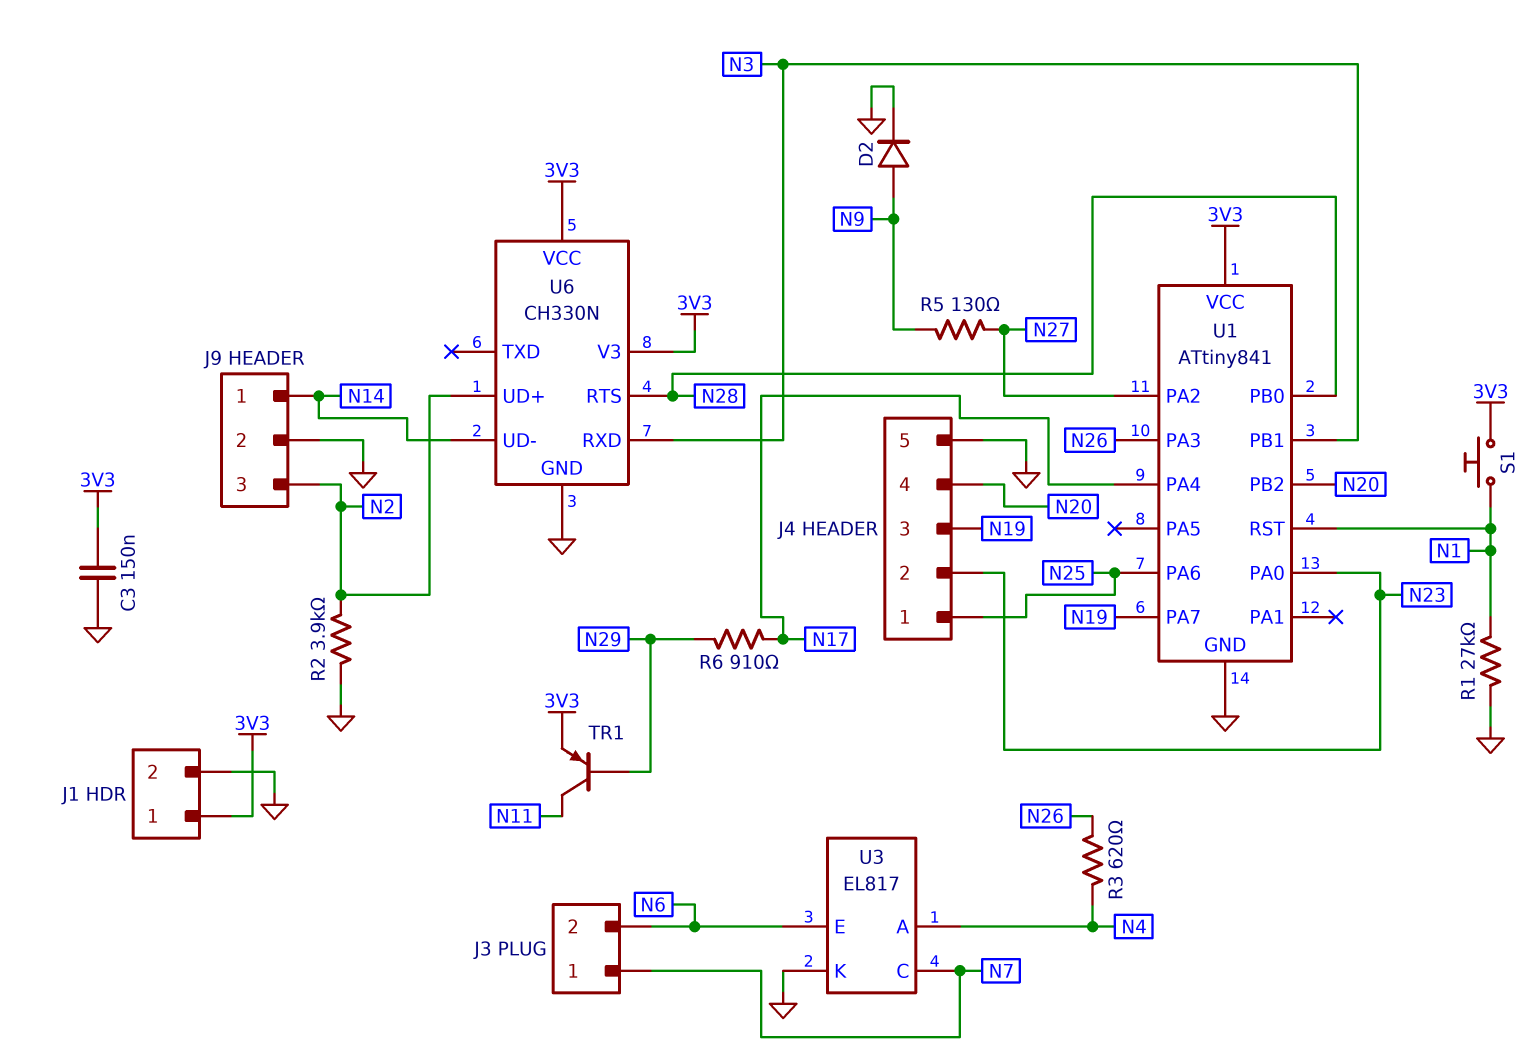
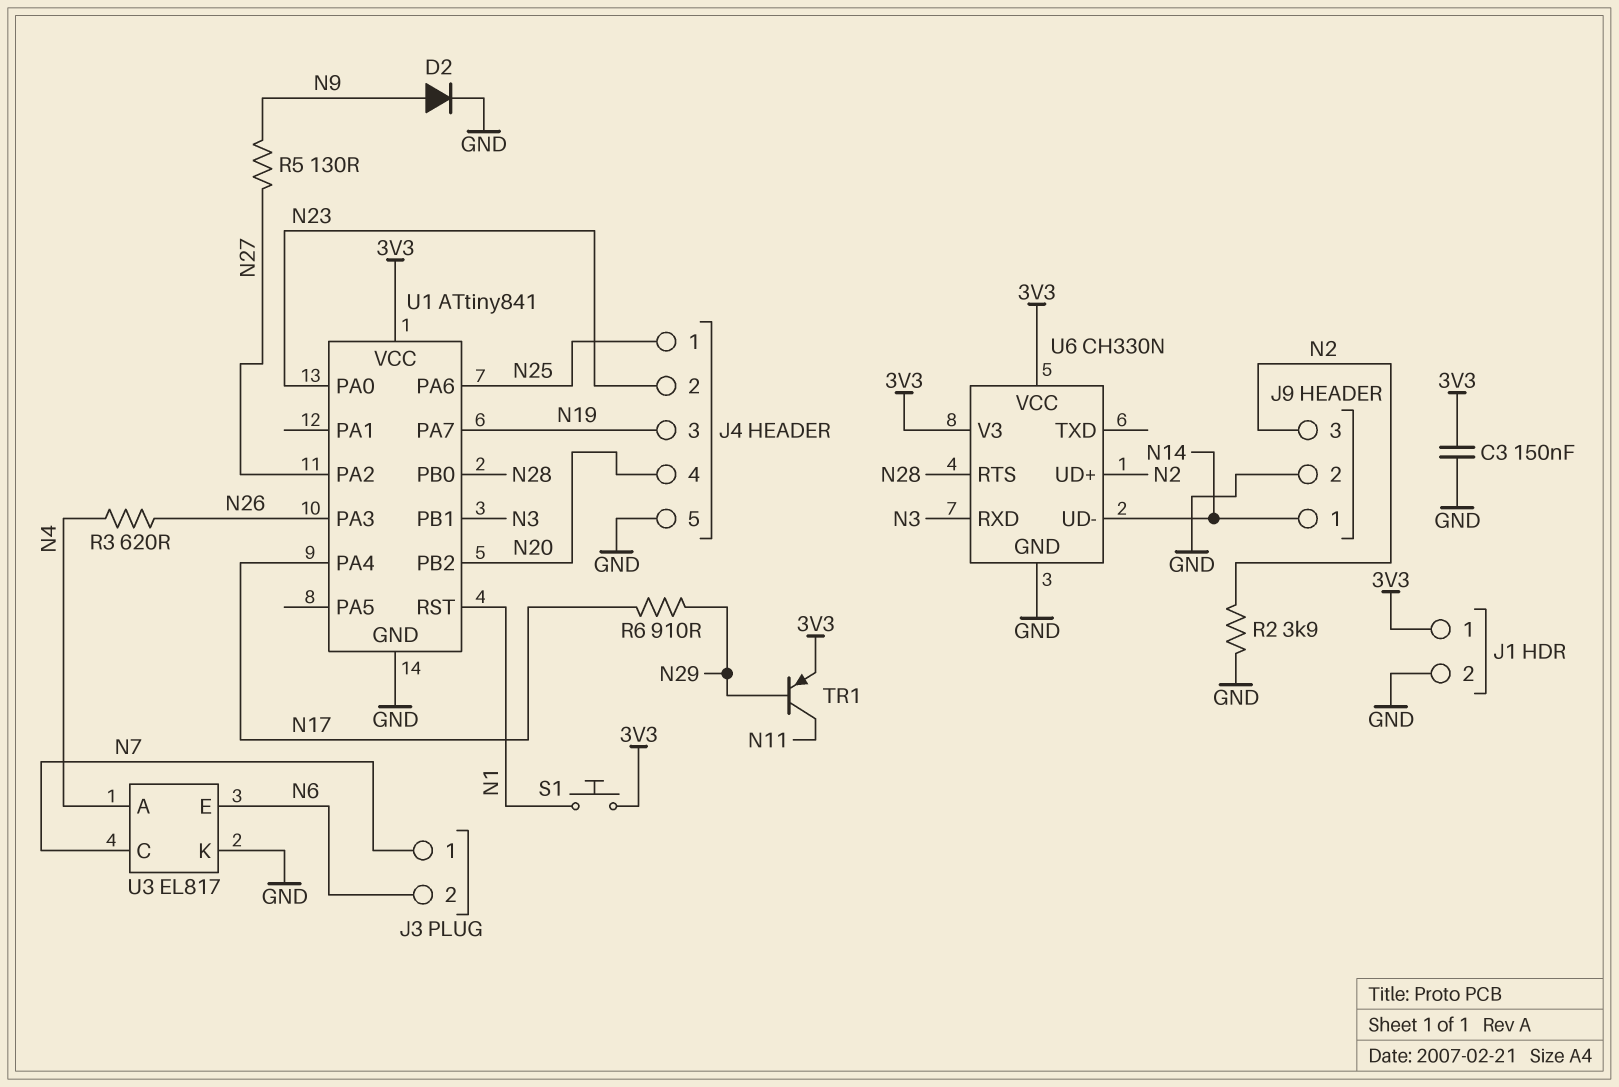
R1: 27k (GND, N1) -> none

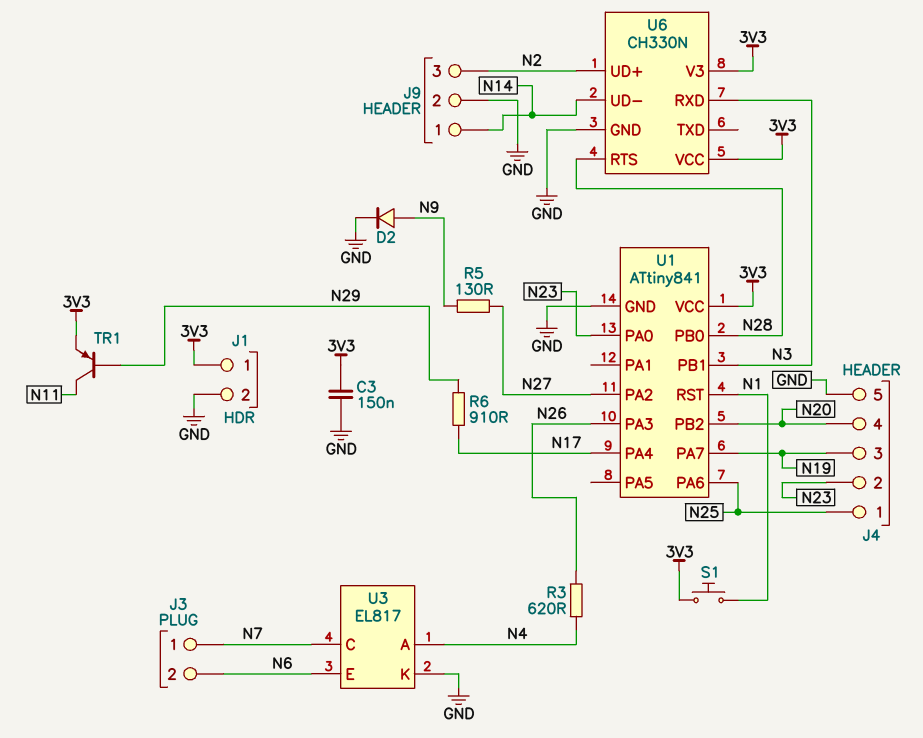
R2: 3.9k (GND, N2) -> none

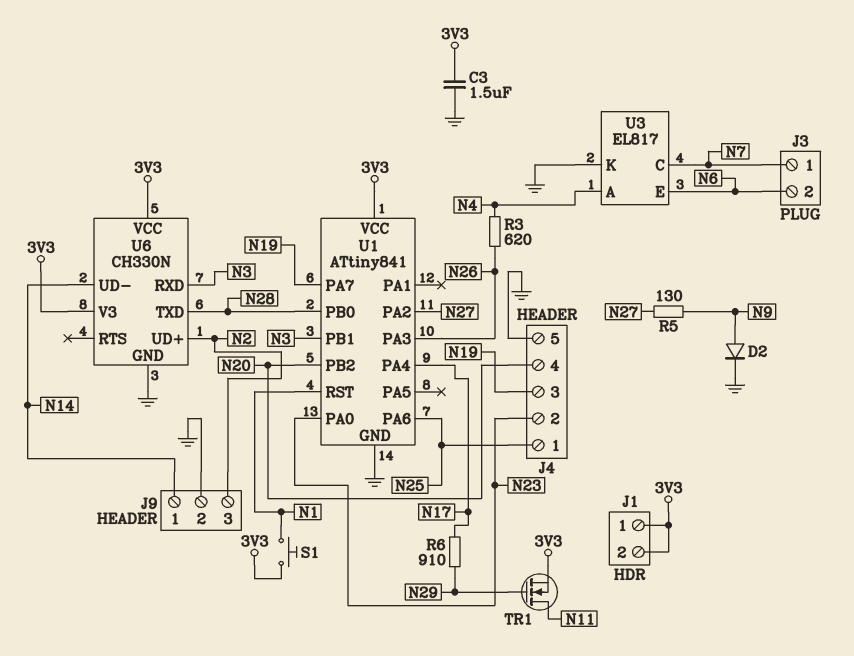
C3: 150nF (3V3, GND) -> 1.5uF (3V3, GND)
J1 pin 2: GND -> 3V3
TR1: PNP (B N29, C N11, E 3V3) -> NMOS (G N29, D N11, S 3V3)
U6 pin RTS: N28 -> none
U6 pin TXD: none -> N28

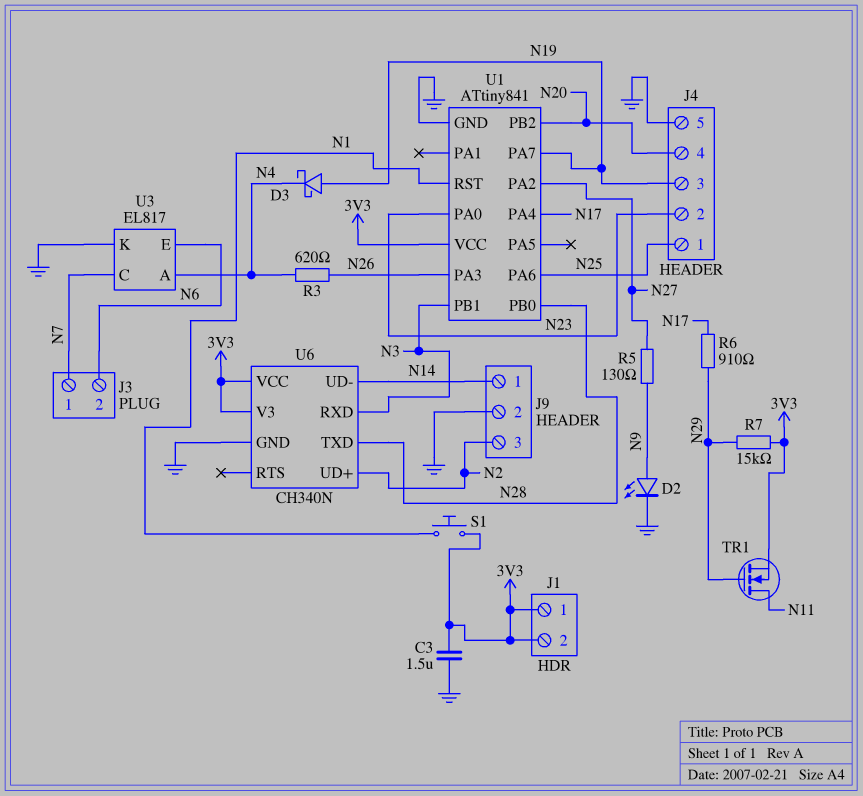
D2: diode (A N9, K GND) -> LED (A N9, K GND)
D3: none -> schottky (A N19, K N4)
R7: none -> 15k (3V3, N29)
U6: CH330N -> CH340N

